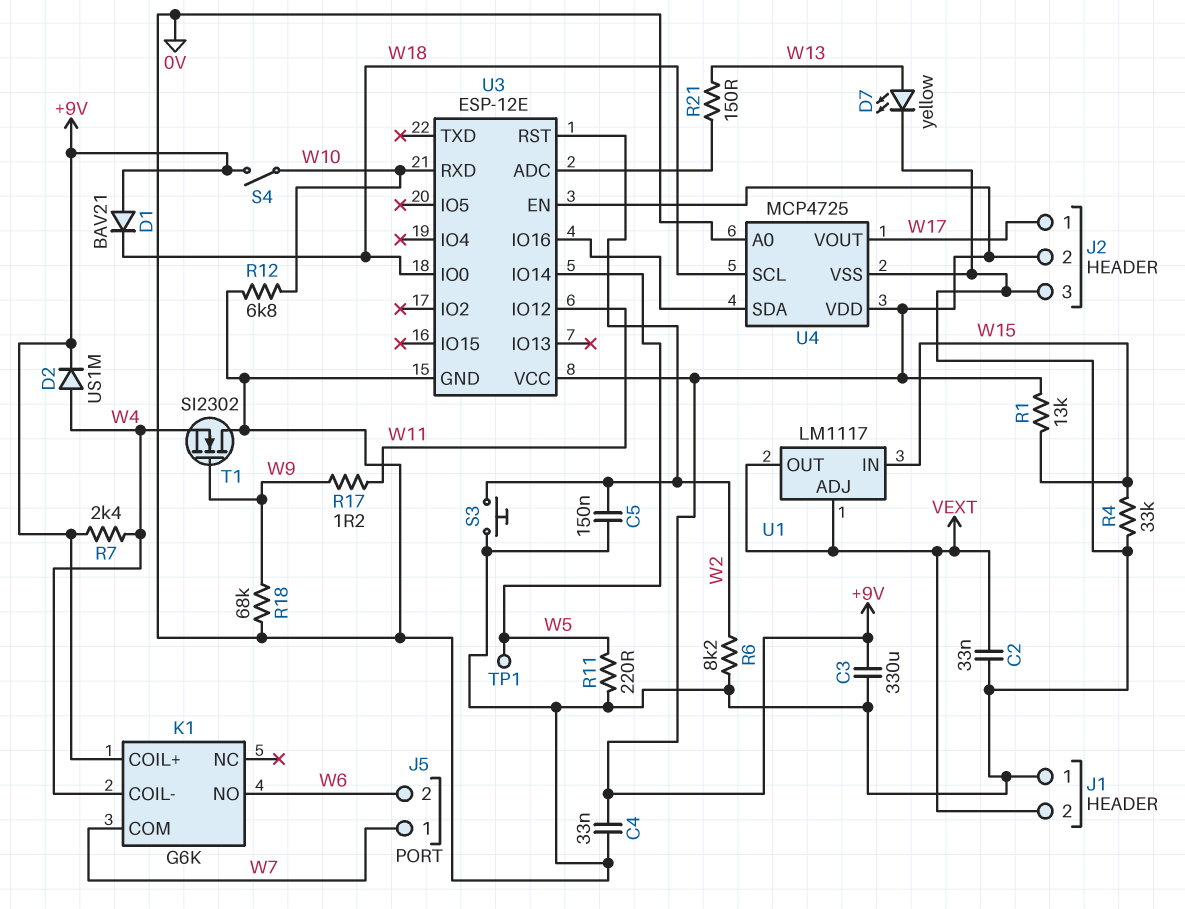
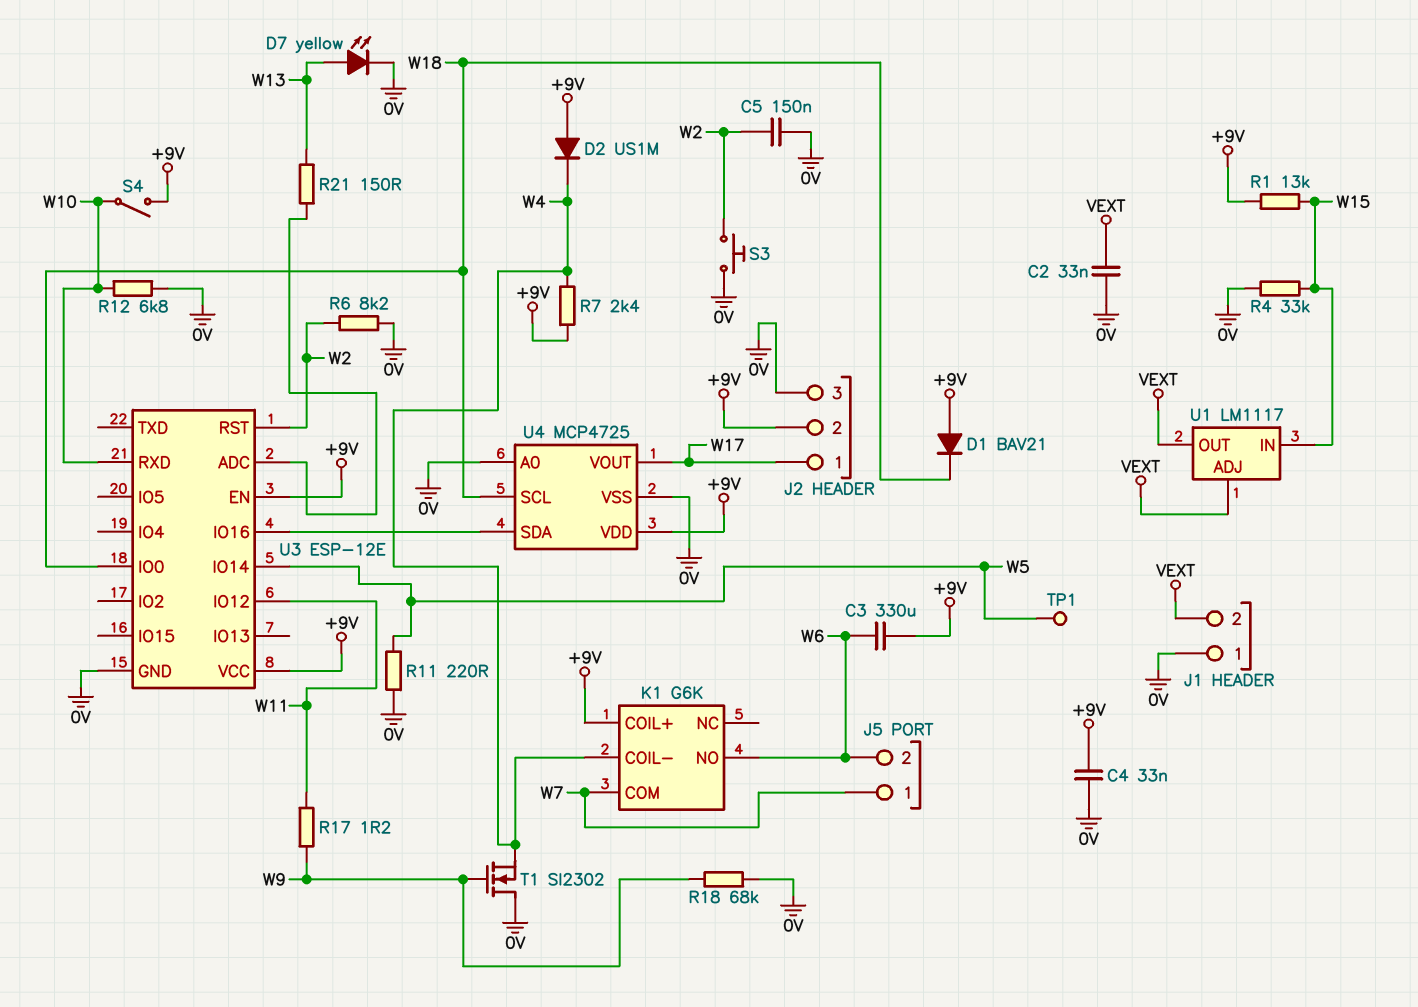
C3: 330uF (+9V, 0V) -> 330uF (+9V, W6)
D2: diode US1M (A W4, K +9V) -> diode US1M (A +9V, K W4)

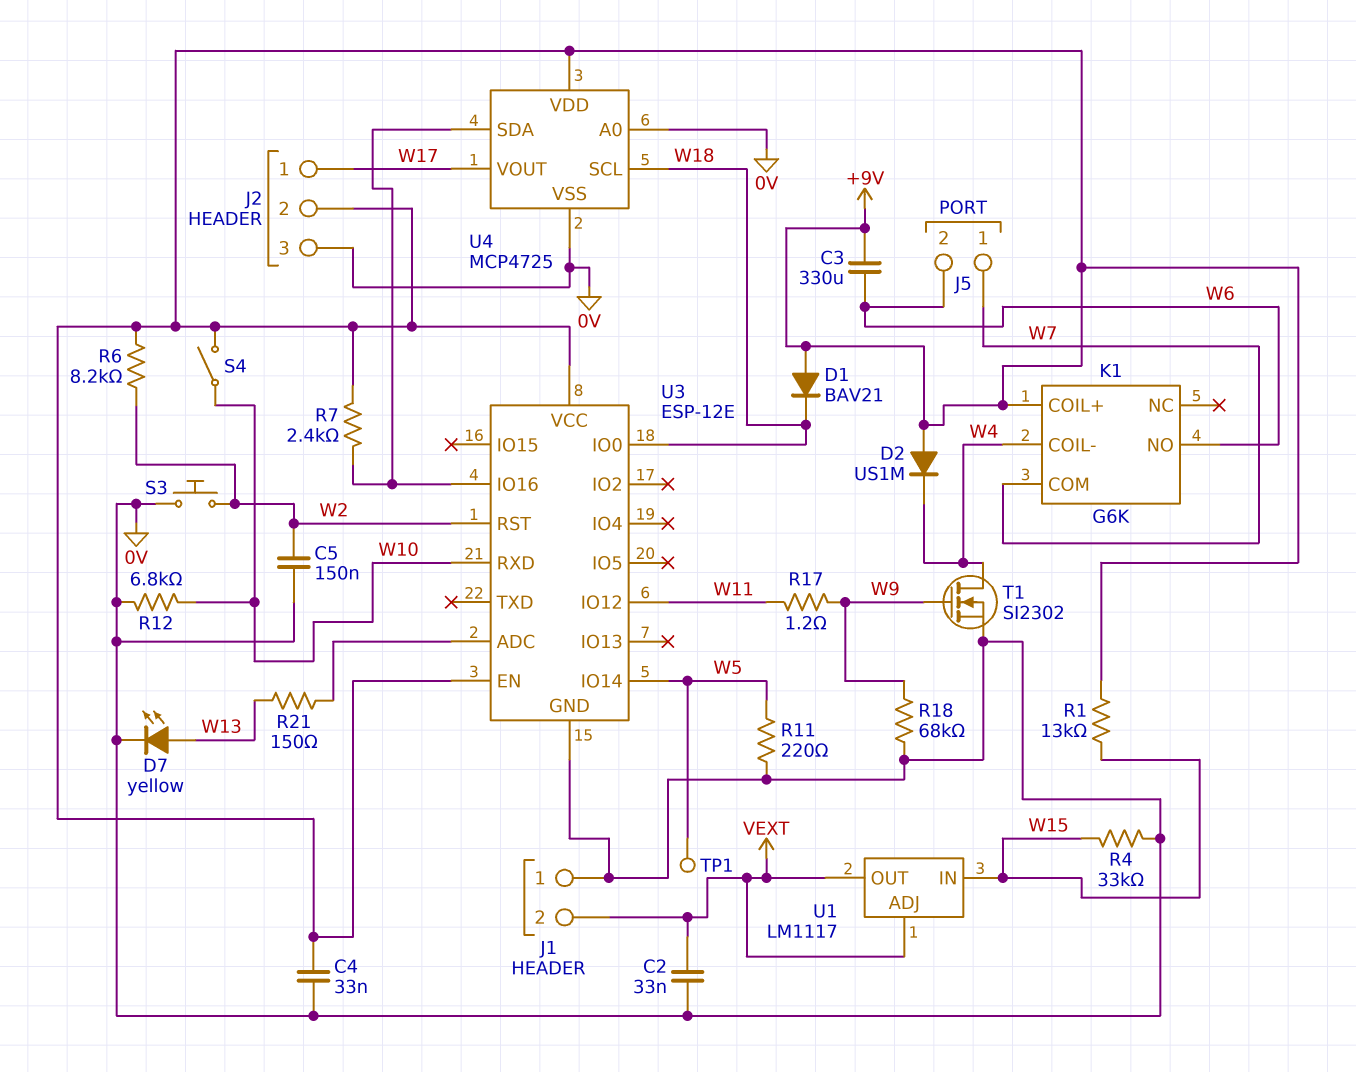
R6: 8.2k (0V, W2) -> 8.2k (+9V, W2)
R7: 2.4k (+9V, W4) -> 2.4k (+9V, U3/IO16)
T1: NMOS SI2302 (G W9, D 0V, S W4) -> NMOS SI2302 (G W9, D W4, S 0V)

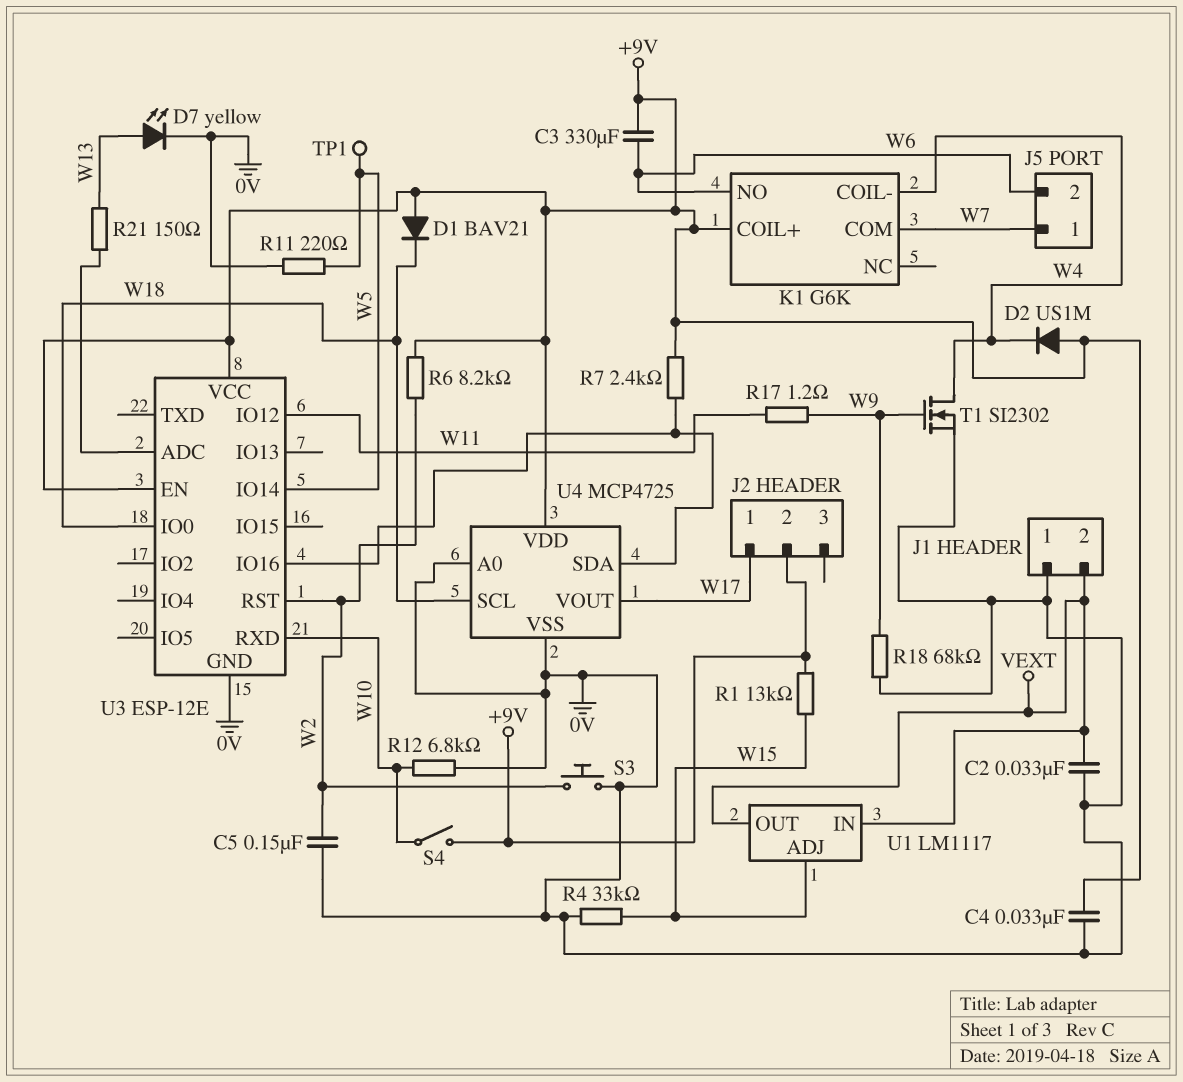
J2 pin 3: 0V -> none
U1 pin ADJ: VEXT -> W15
U1 pin IN: W15 -> VEXT

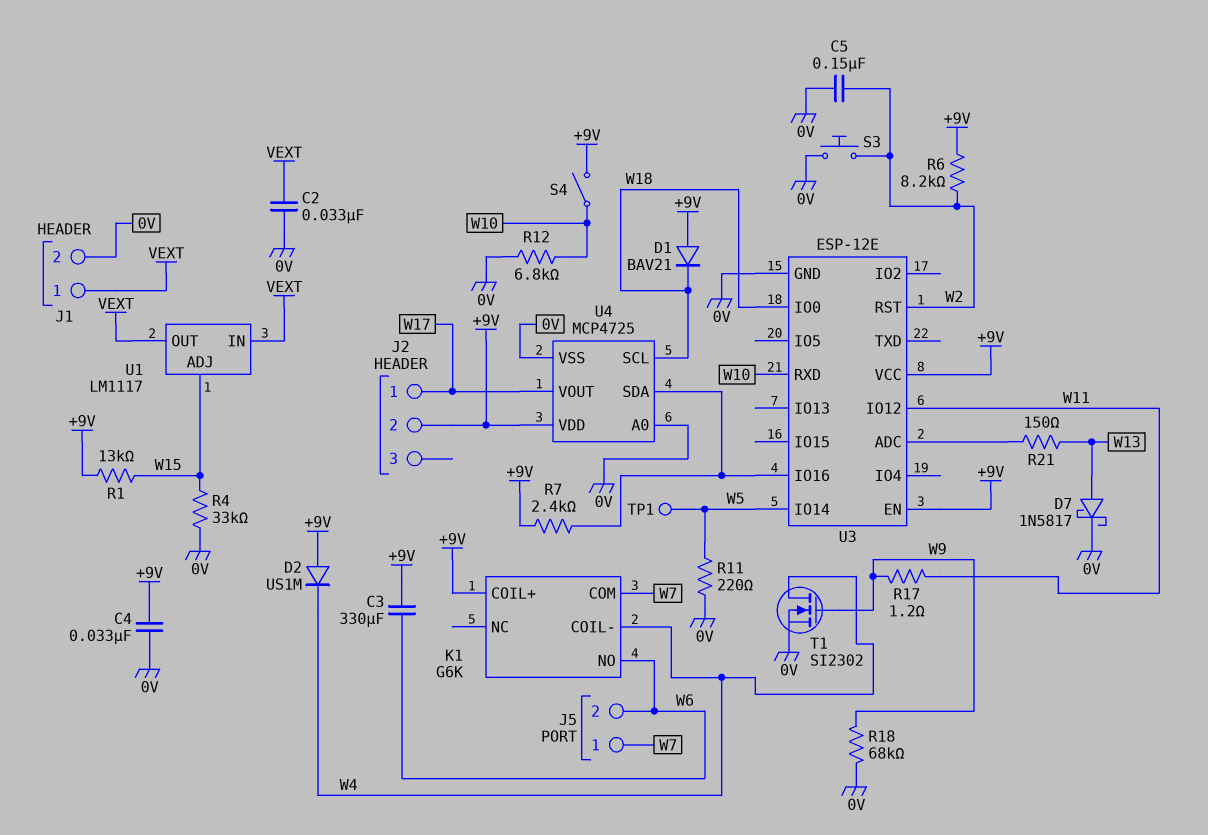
D7: LED yellow (A W13, K 0V) -> schottky 1N5817 (A W13, K 0V)
J1 pin 1: 0V -> VEXT
J1 pin 2: VEXT -> 0V

